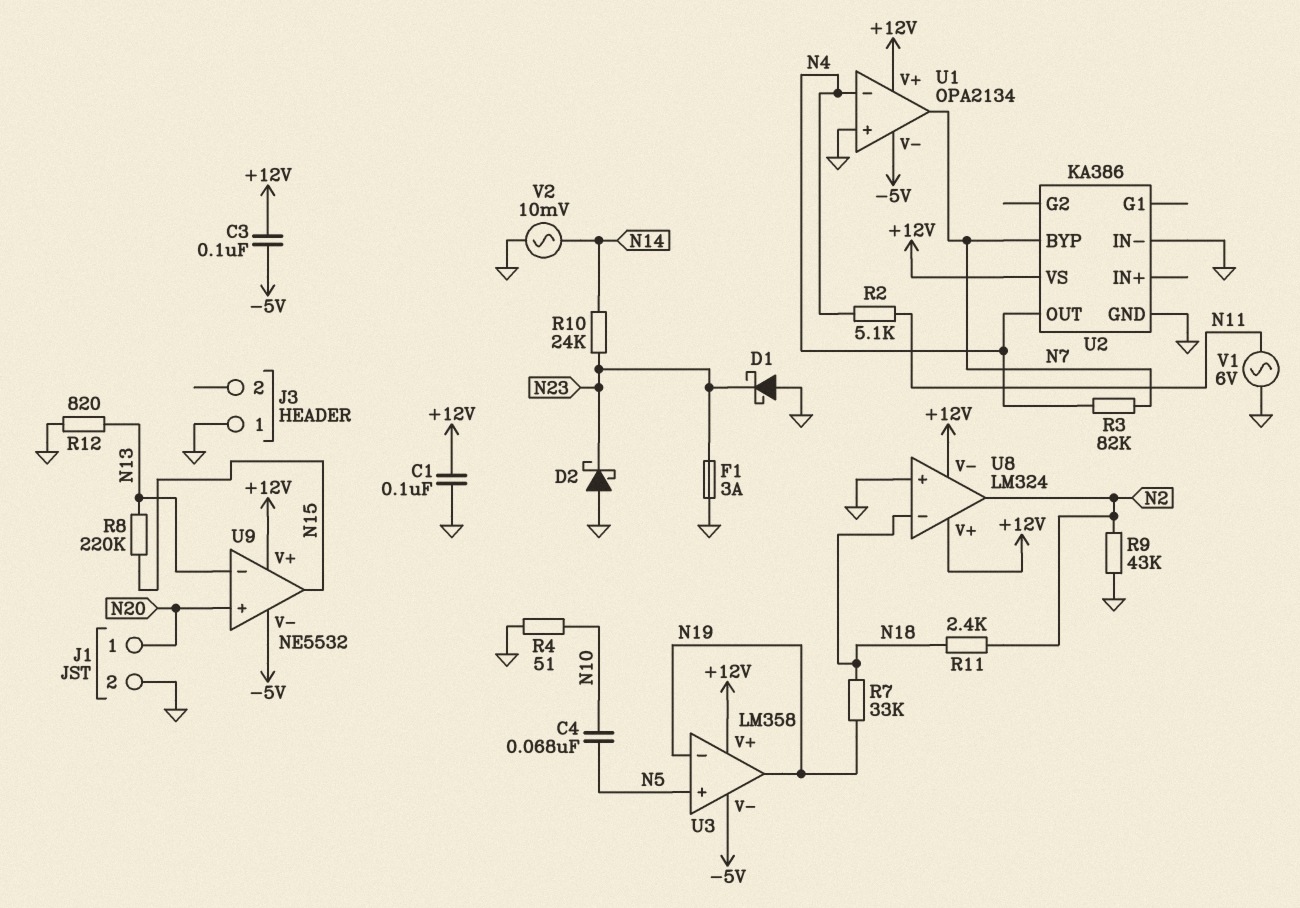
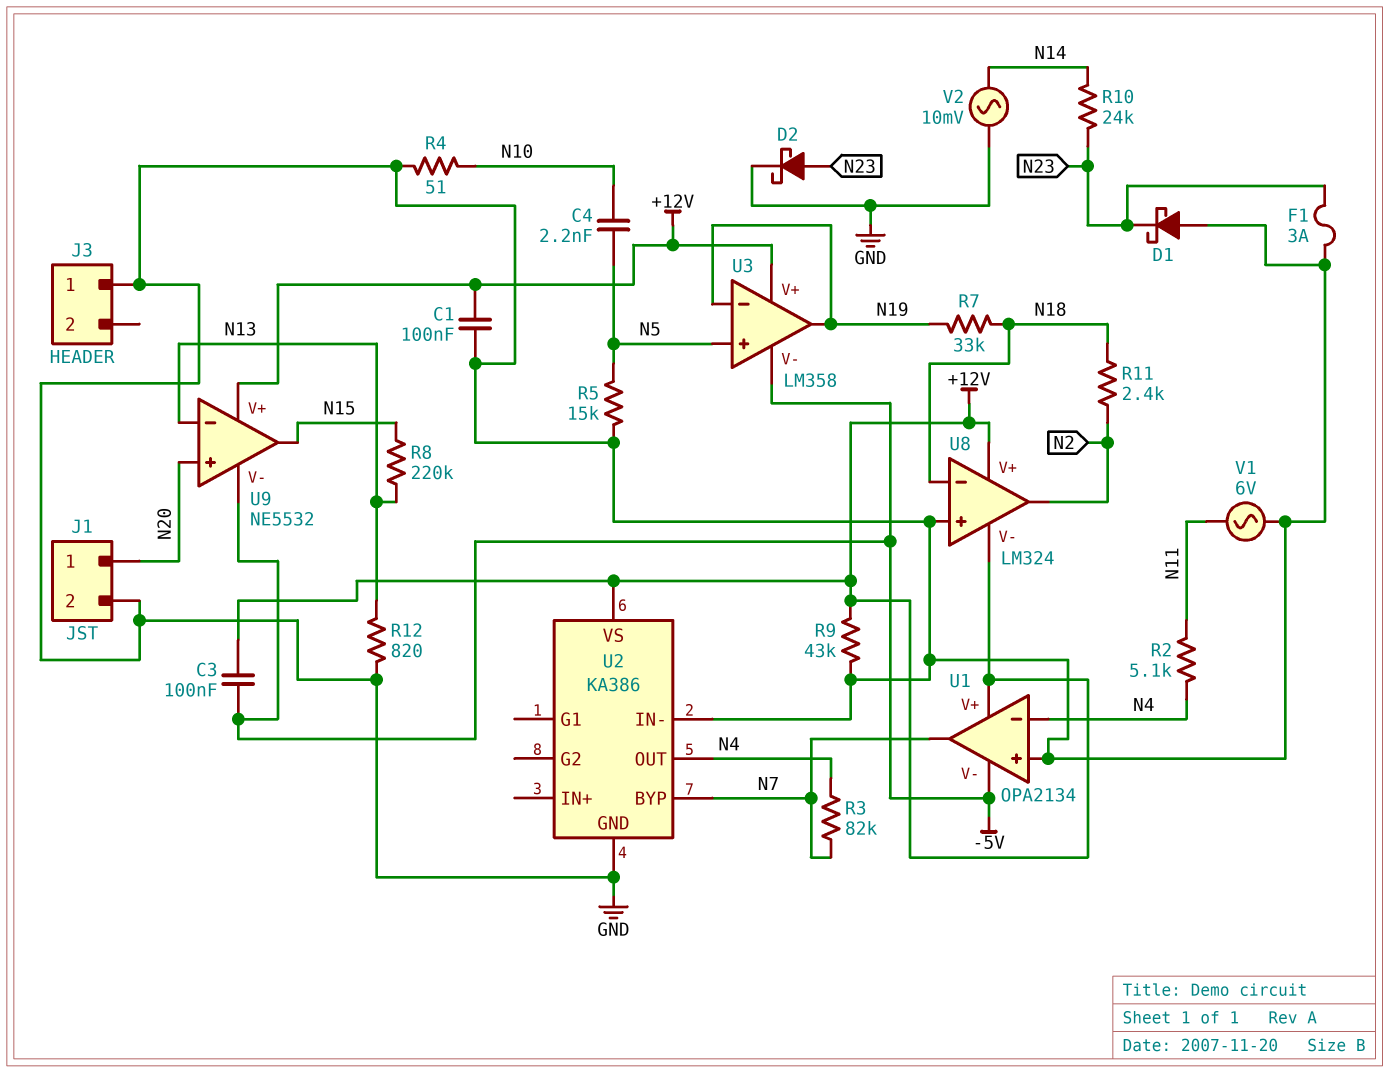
C4: 68nF (N5, N10) -> 2.2nF (N5, N10)
D2: schottky (A GND, K N23) -> schottky (A N23, K GND)
R5: none -> 15k (GND, N5)
R9: 43k (GND, N2) -> 43k (+12V, GND)

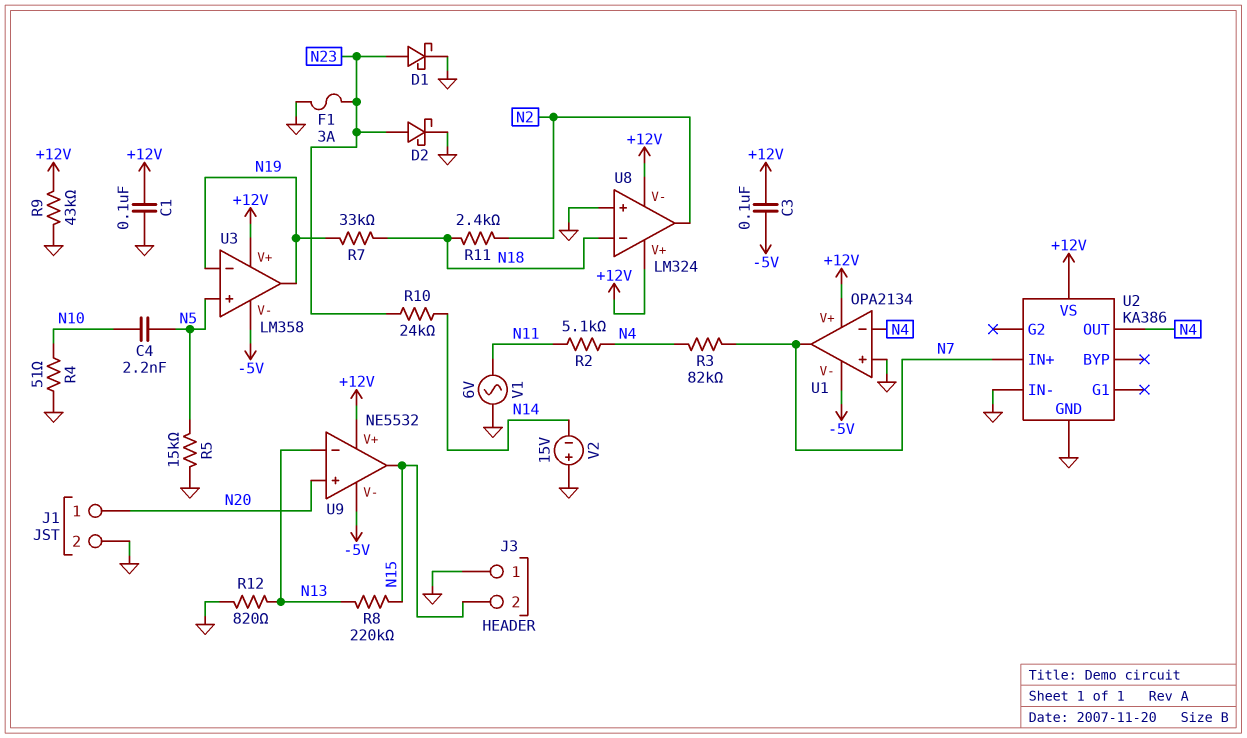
D1: schottky (A GND, K N23) -> schottky (A N23, K GND)
J3 pin 2: none -> N15
U2 pin BYP: N7 -> none
U2 pin IN+: none -> N7
V2: AC 10mV (GND, N14) -> 15V (plus GND, minus N14)

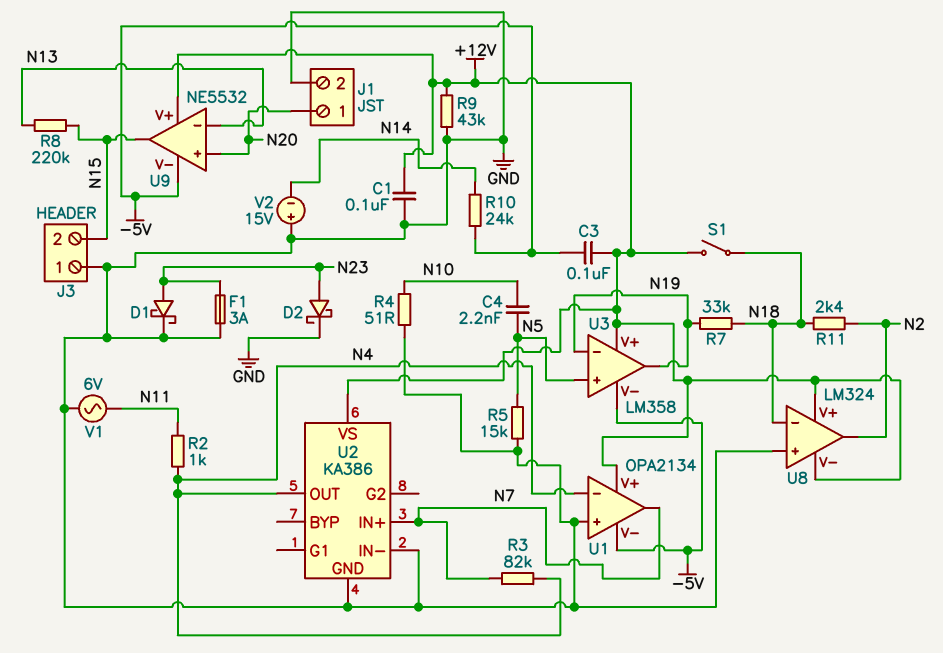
R2: 5.1k (N4, N11) -> 1k (N4, N11)
R10: 24k (N14, N23) -> 24k (-5V, N14)
R12: 820 (GND, N13) -> none
S1: none -> switch (+12V, N18)

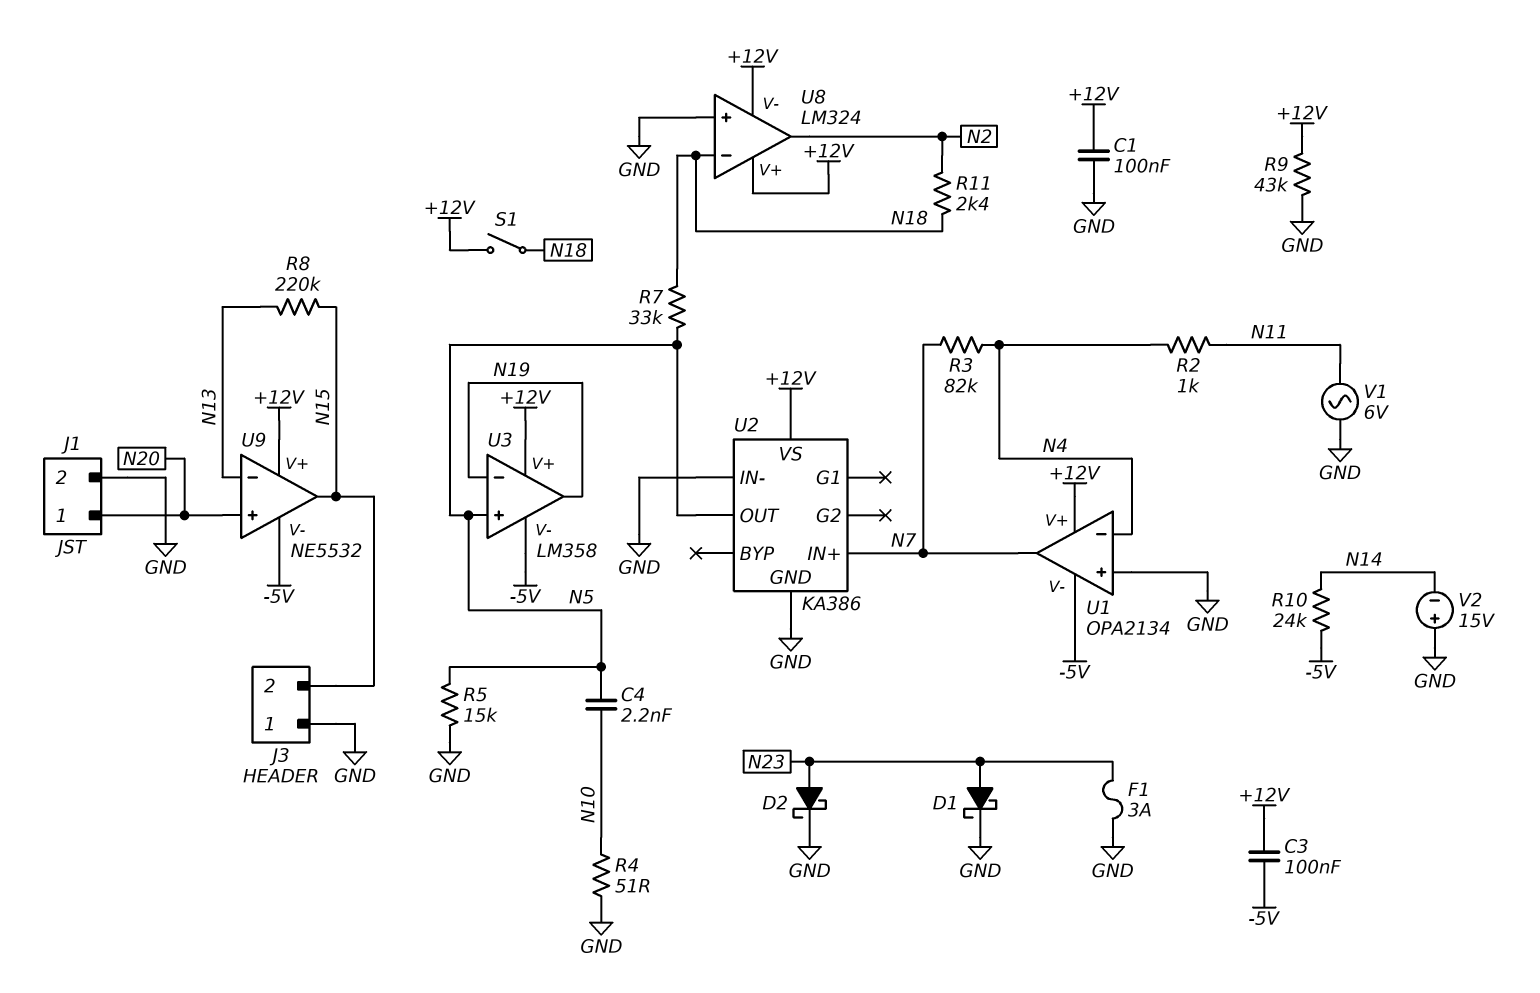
R7: 33k (N18, N19) -> 33k (N5, N18)
U2 pin OUT: N4 -> N5

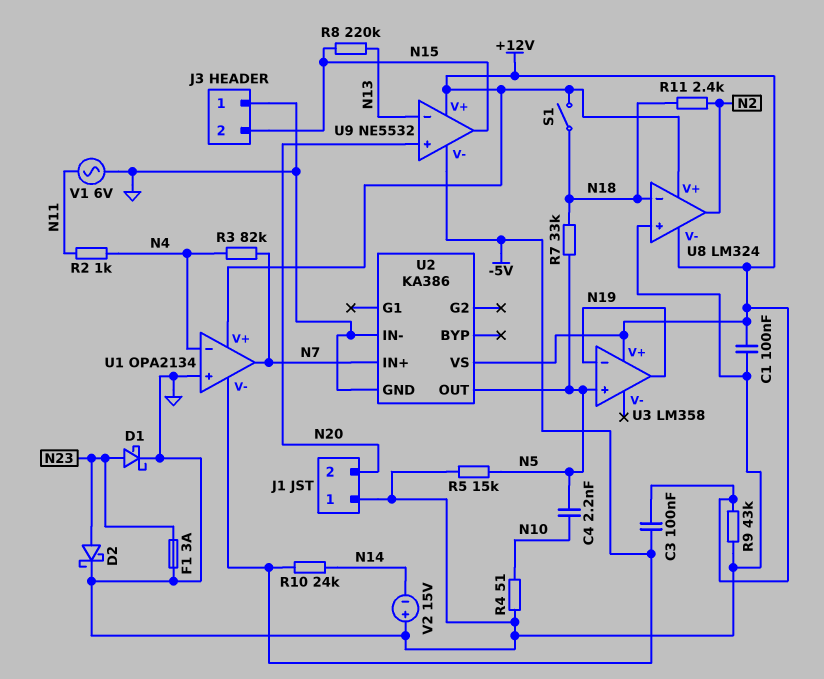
J1 pin 1: N20 -> GND
J1 pin 2: GND -> N20
U3 pin V-: -5V -> none

